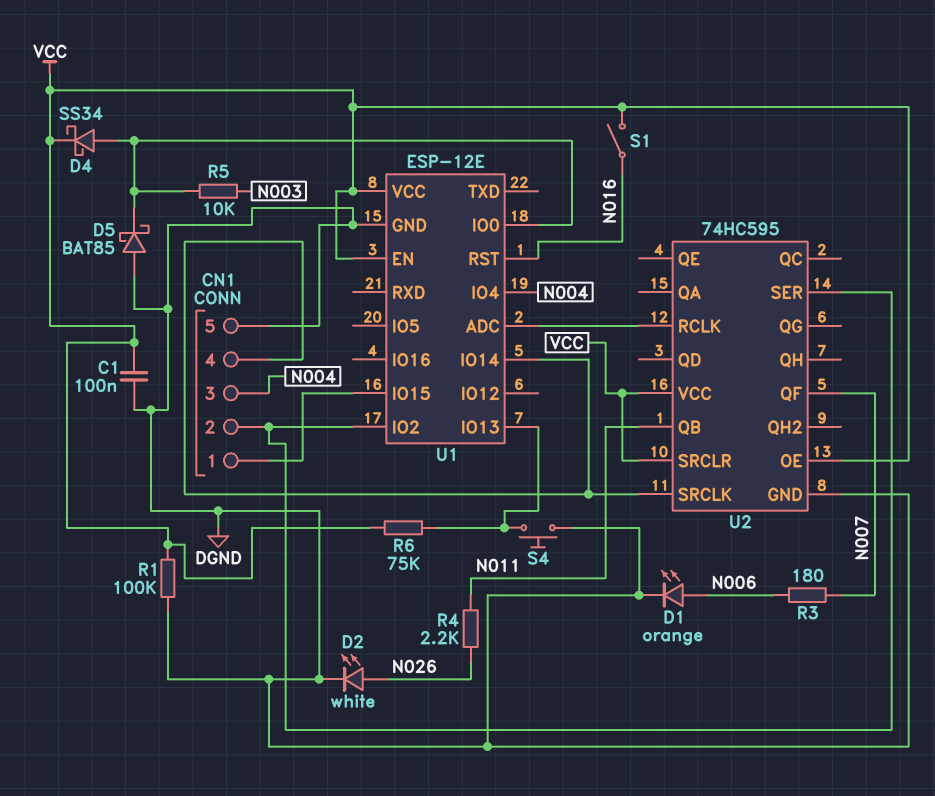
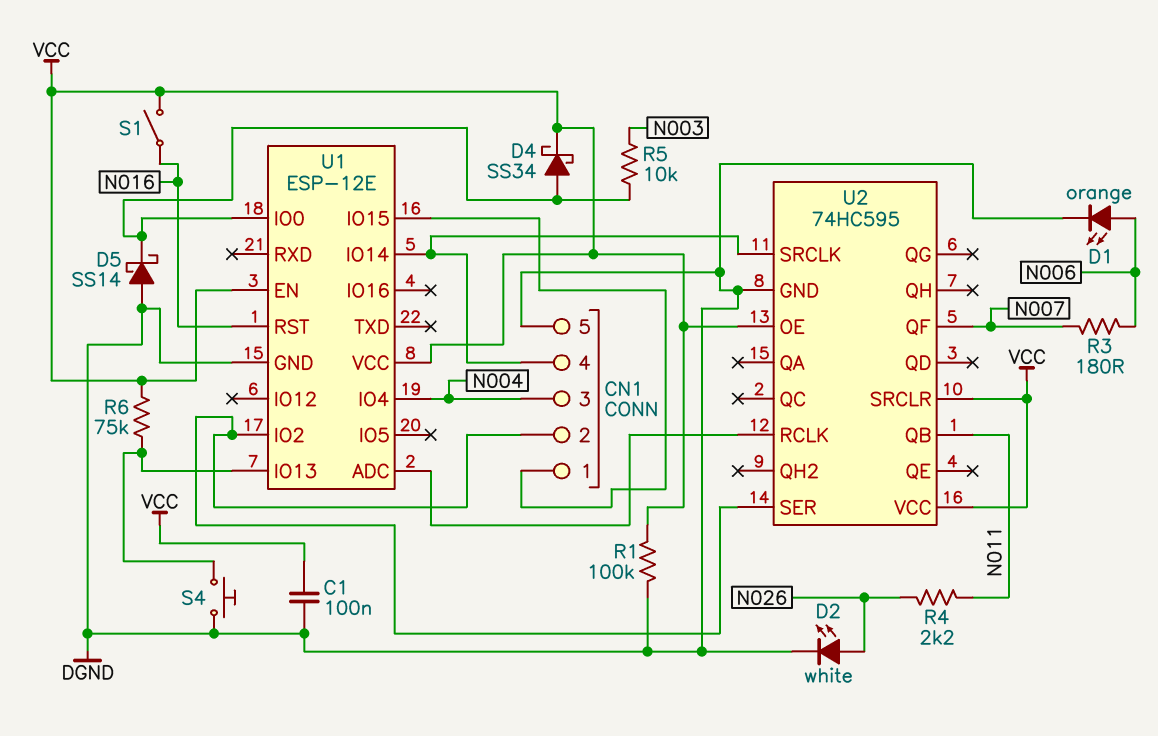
D5: schottky BAT85 (A DGND, K U1/IO0) -> schottky SS14 (A DGND, K U1/IO0)

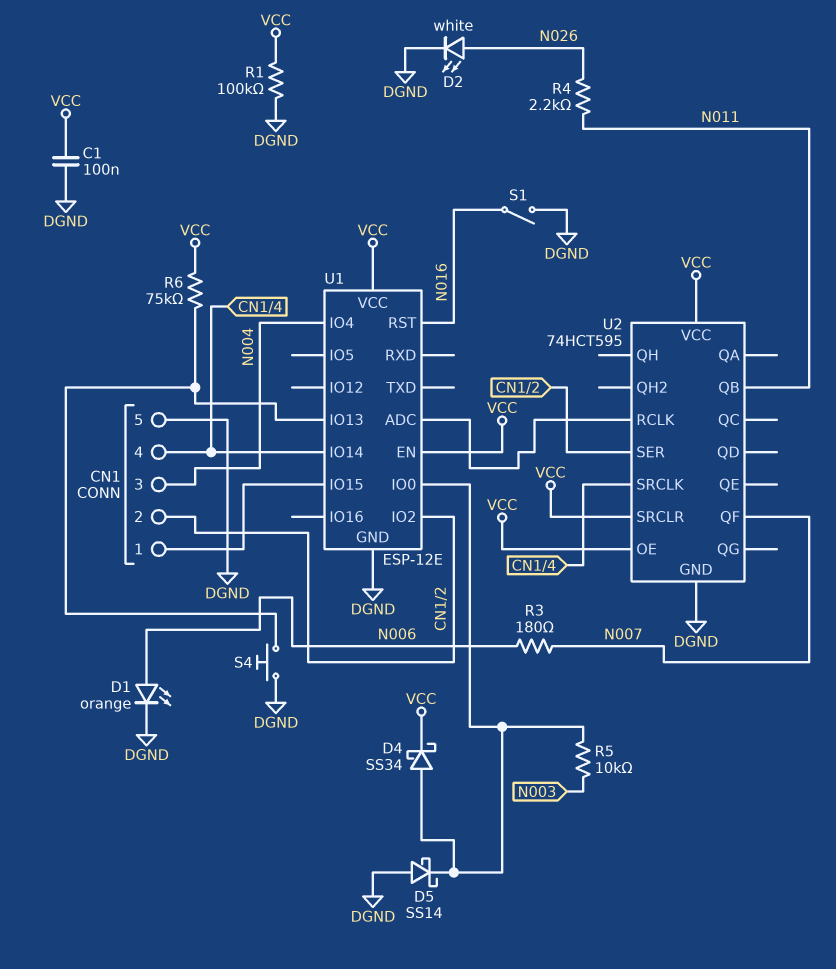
S1: switch (N016, VCC) -> switch (DGND, N016)
U2: 74HC595 -> 74HCT595

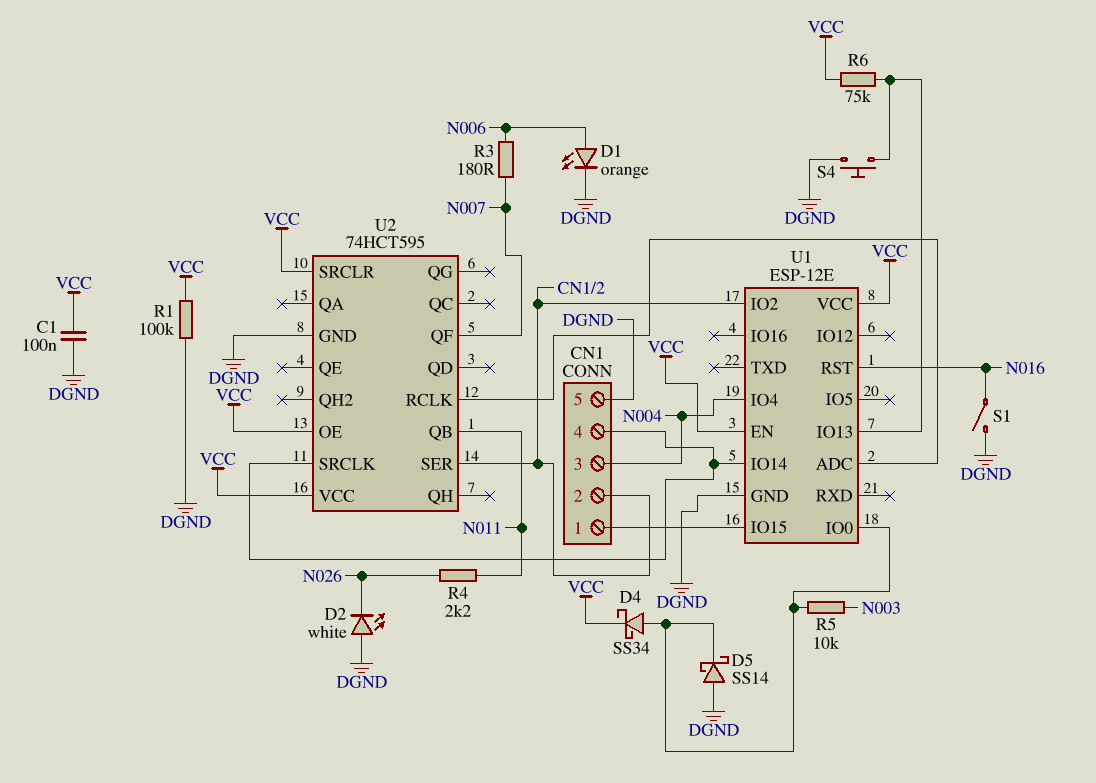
D2: LED white (A N026, K DGND) -> LED white (A DGND, K N026)

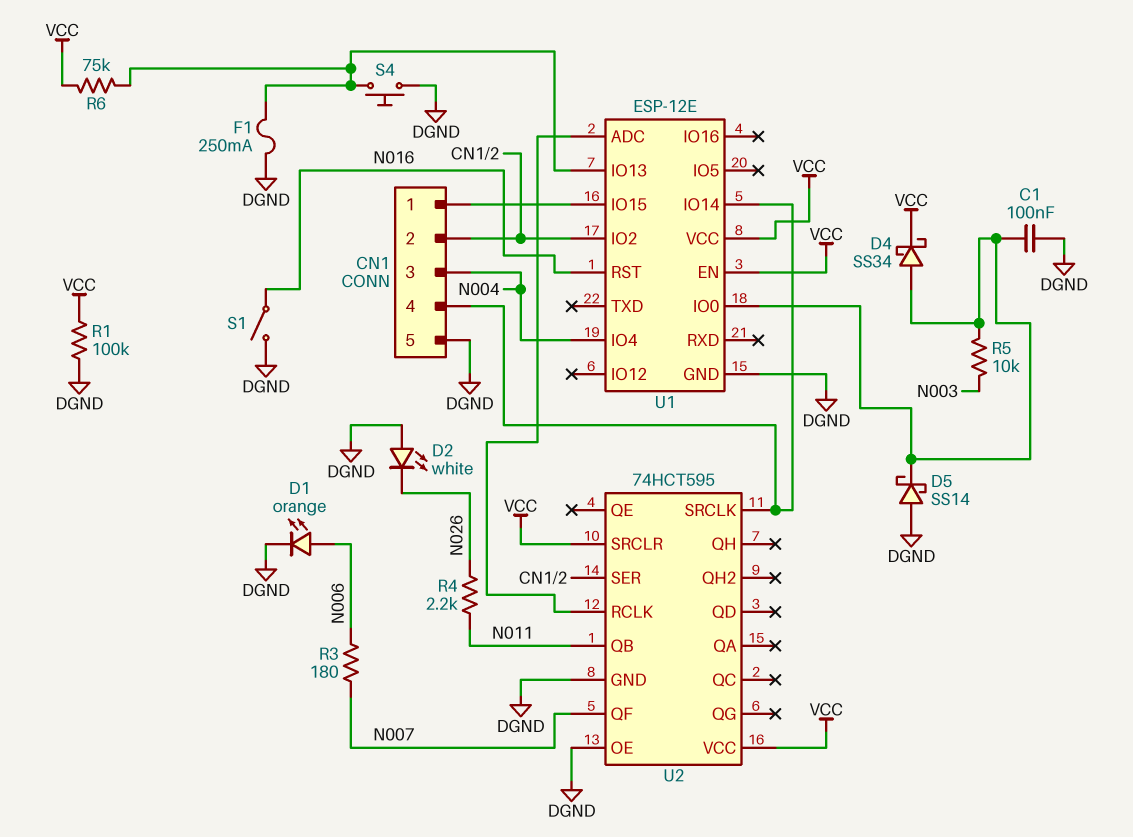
C1: 100nF (DGND, VCC) -> 100nF (DGND, U1/IO0)
F1: none -> 250mA (DGND, U1/IO13)
U2 pin OE: VCC -> DGND

